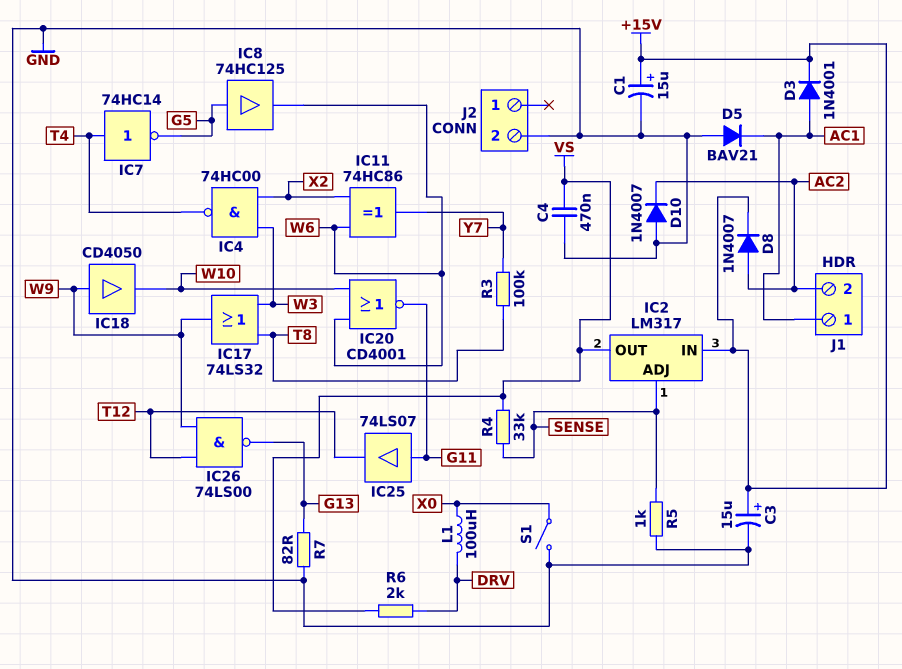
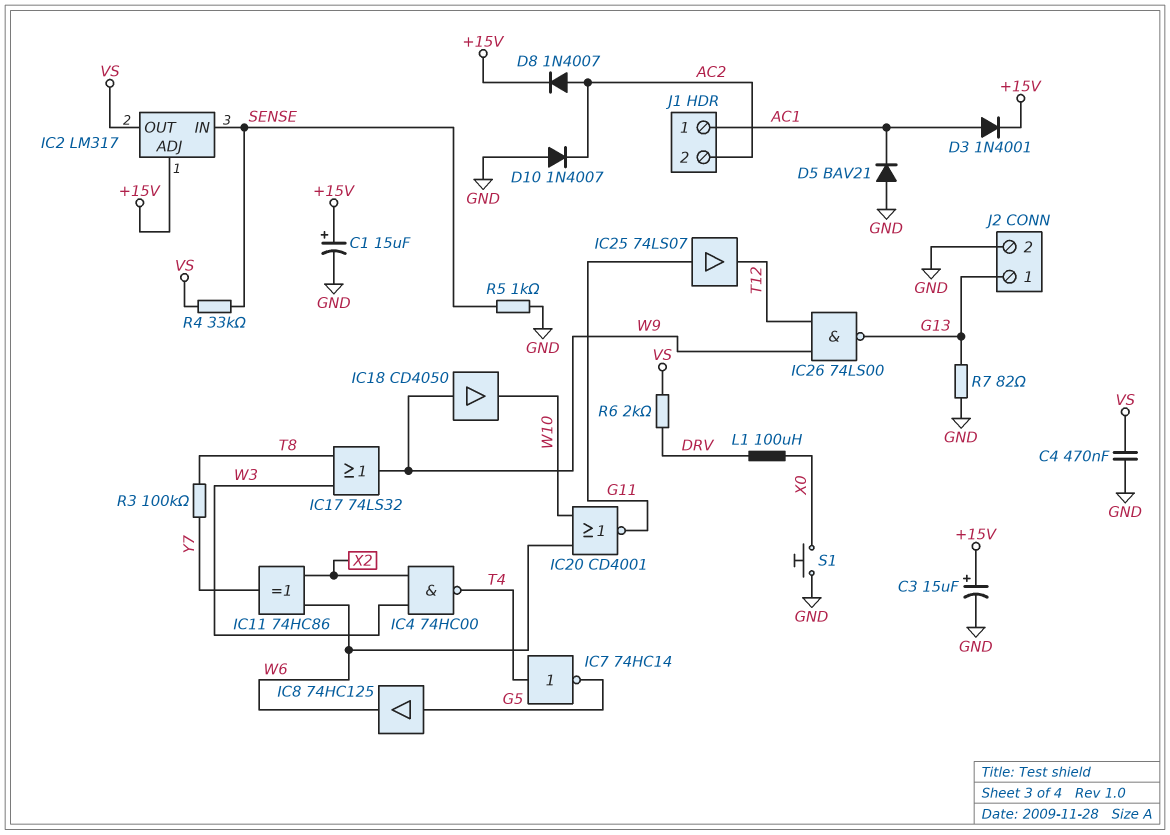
IC2 pin ADJ: SENSE -> +15V
IC2 pin IN: +15V -> SENSE
J2 pin 1: none -> G13
S1: switch (GND, X0) -> button (GND, X0)

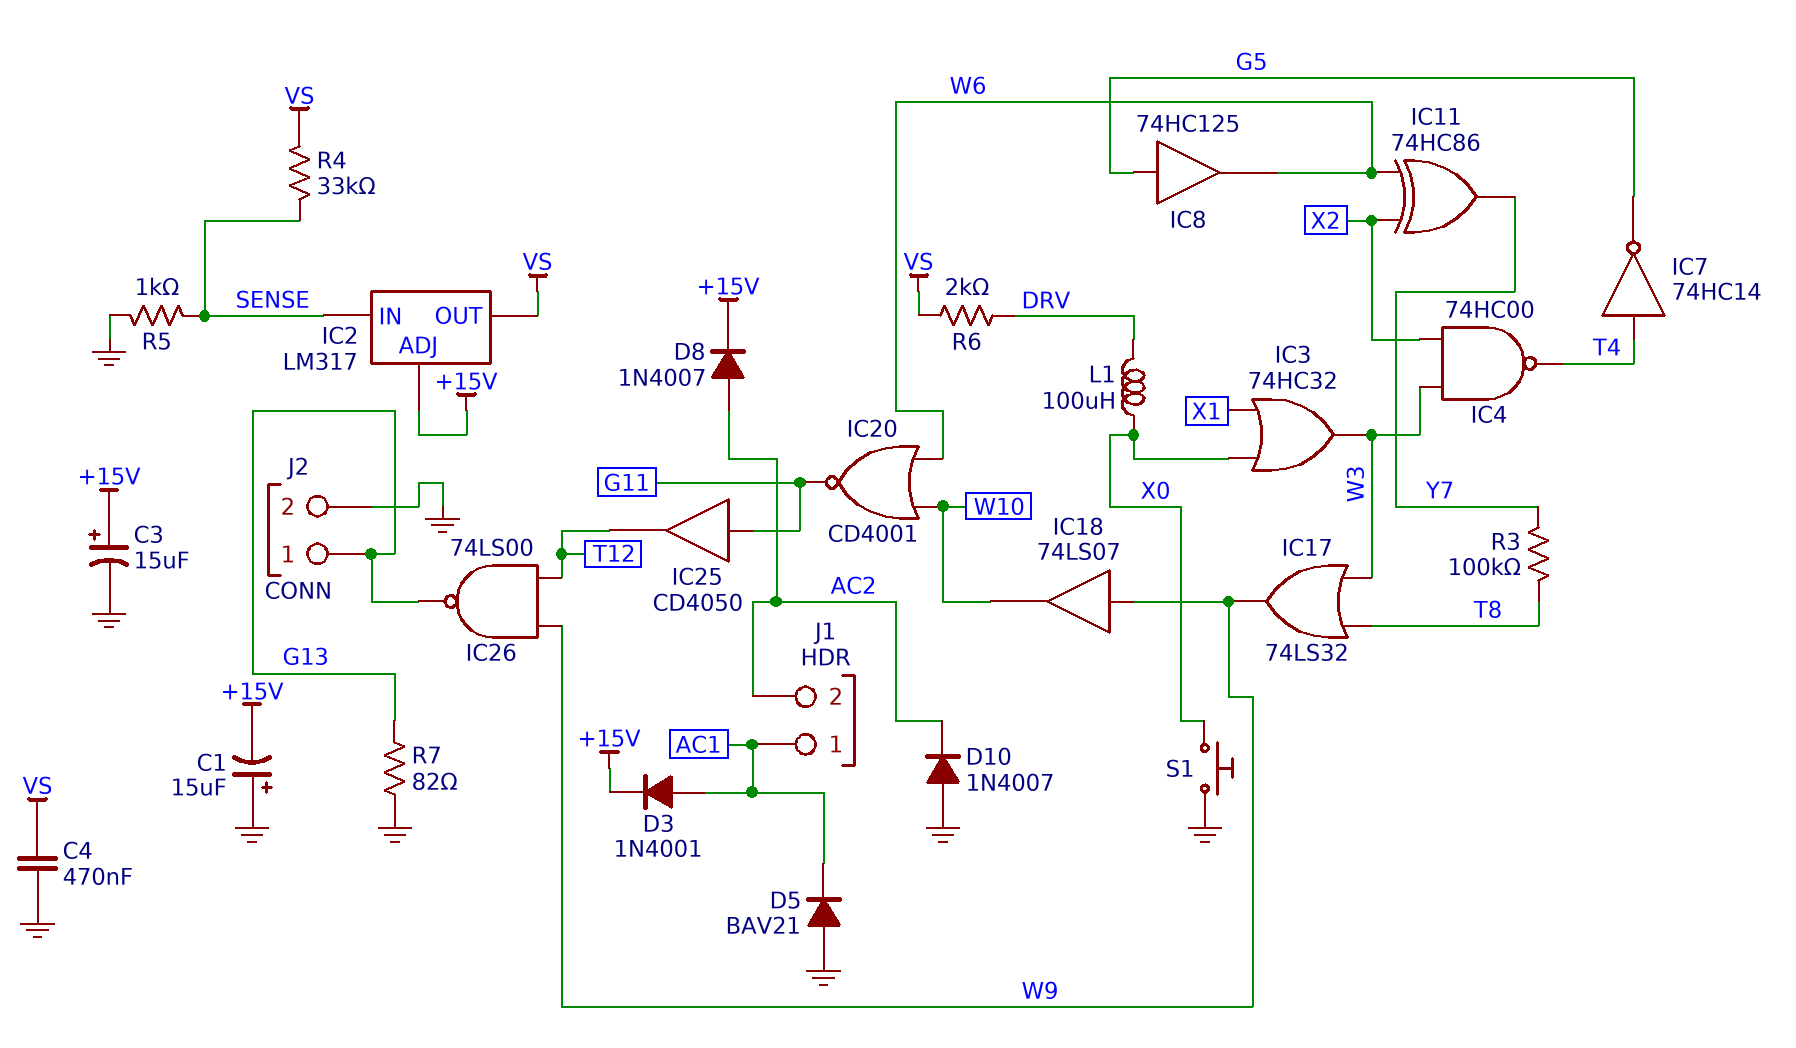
C1: 15uF (plus +15V, minus GND) -> 15uF (plus GND, minus +15V)
IC3: none -> OR 74HC32 (in X0, in X1, out W3)
IC18: buffer CD4050 (in W9, out W10) -> buffer 74LS07 (in W9, out W10)
IC25: buffer 74LS07 (in G11, out T12) -> buffer CD4050 (in G11, out T12)

